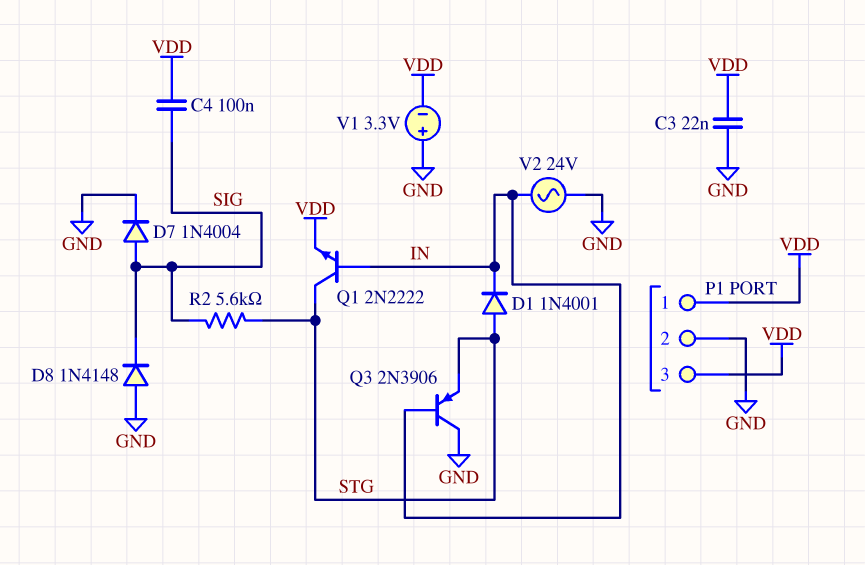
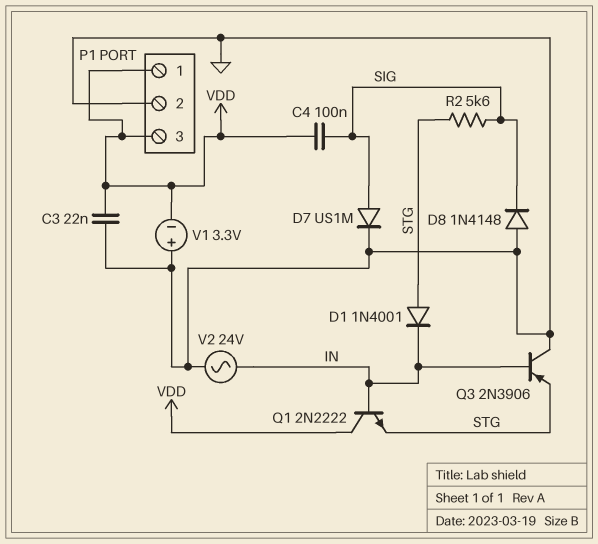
D7: diode 1N4004 (A SIG, K GND) -> diode US1M (A SIG, K GND)
Q1: NPN 2N2222 (B IN, C STG, E VDD) -> NPN 2N2222 (B IN, C VDD, E STG)

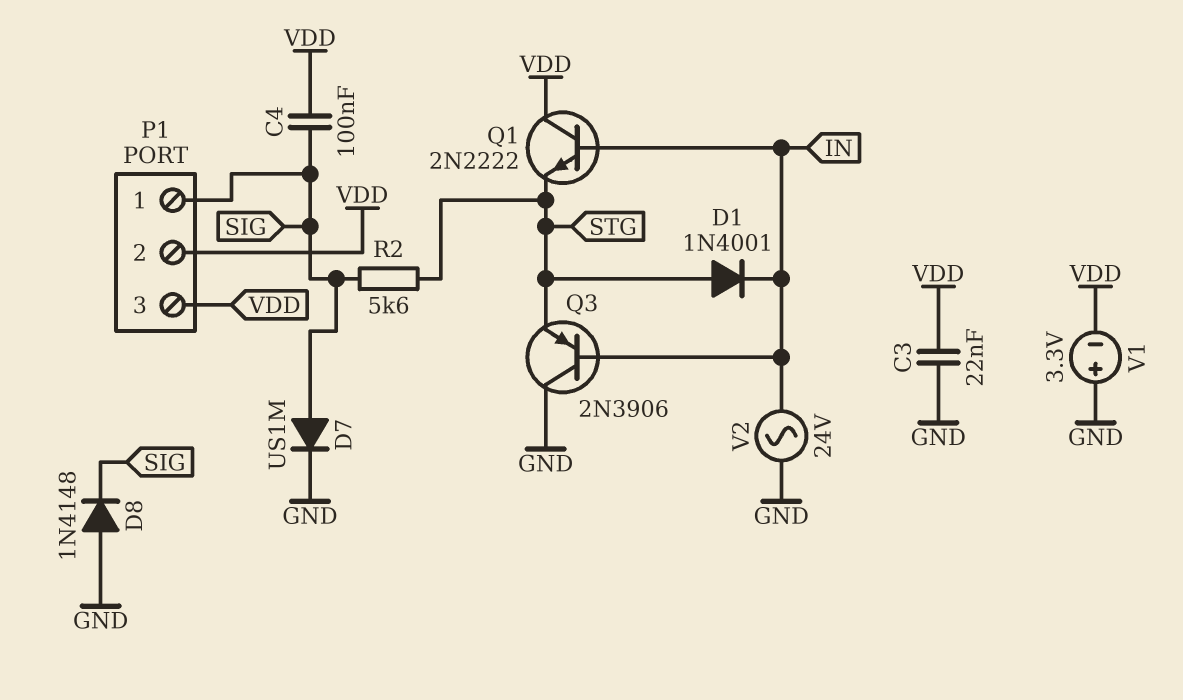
P1 pin 1: VDD -> SIG
P1 pin 2: GND -> VDD

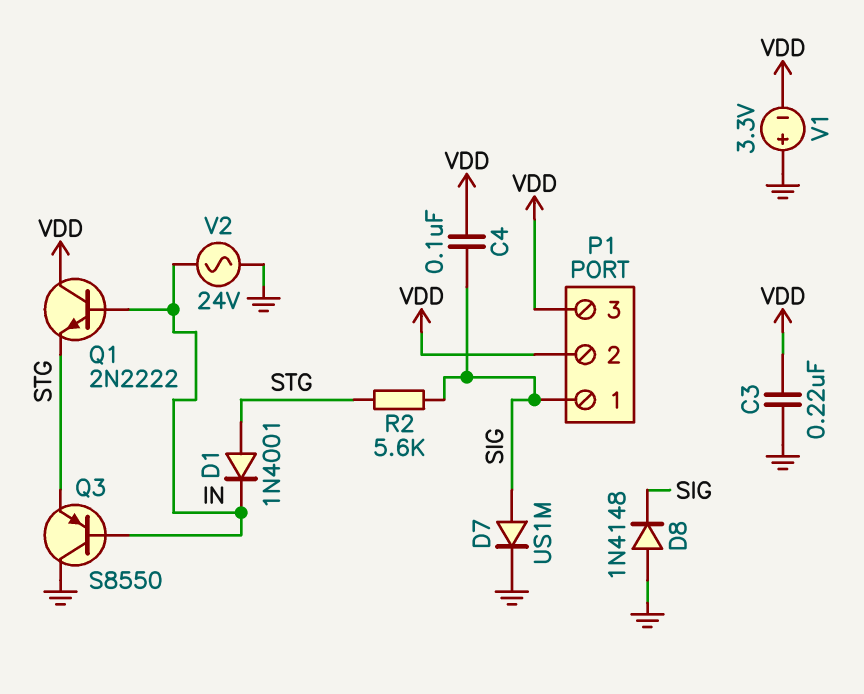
C3: 22nF (GND, VDD) -> 220nF (GND, VDD)
Q3: PNP 2N3906 (B IN, C GND, E STG) -> PNP S8550 (B IN, C GND, E STG)

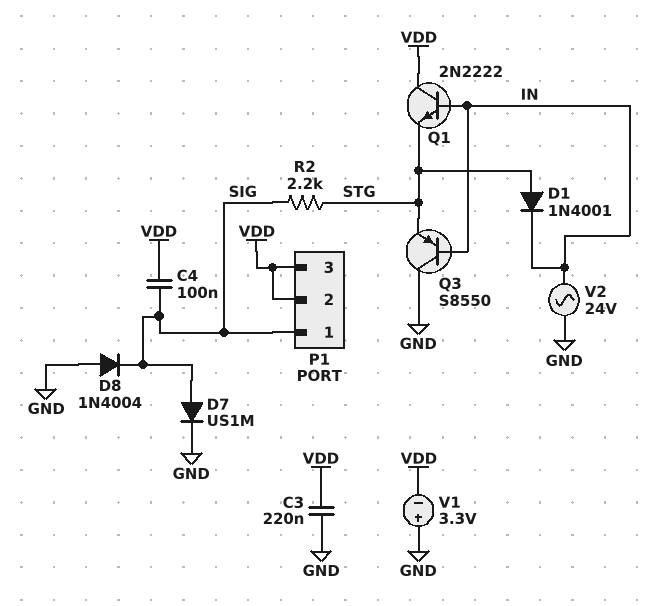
D8: diode 1N4148 (A GND, K SIG) -> diode 1N4004 (A GND, K SIG)
R2: 5.6k (SIG, STG) -> 2.2k (SIG, STG)

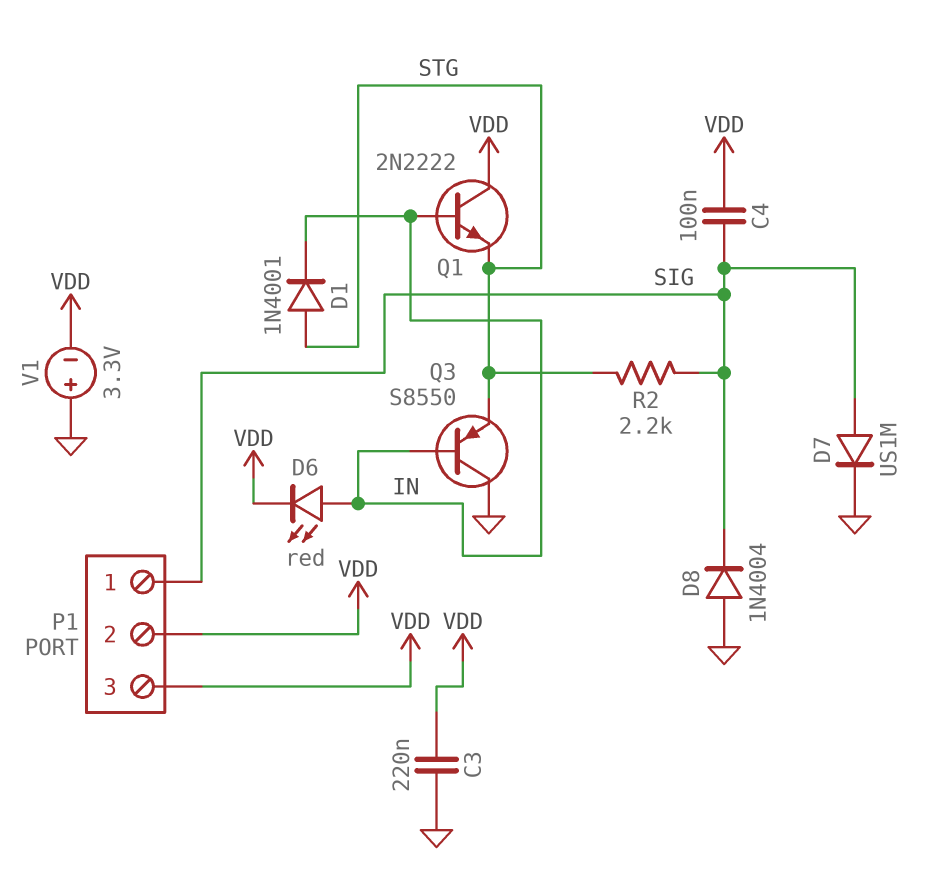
D6: none -> LED red (A IN, K VDD)
V2: AC 24V (GND, IN) -> none

